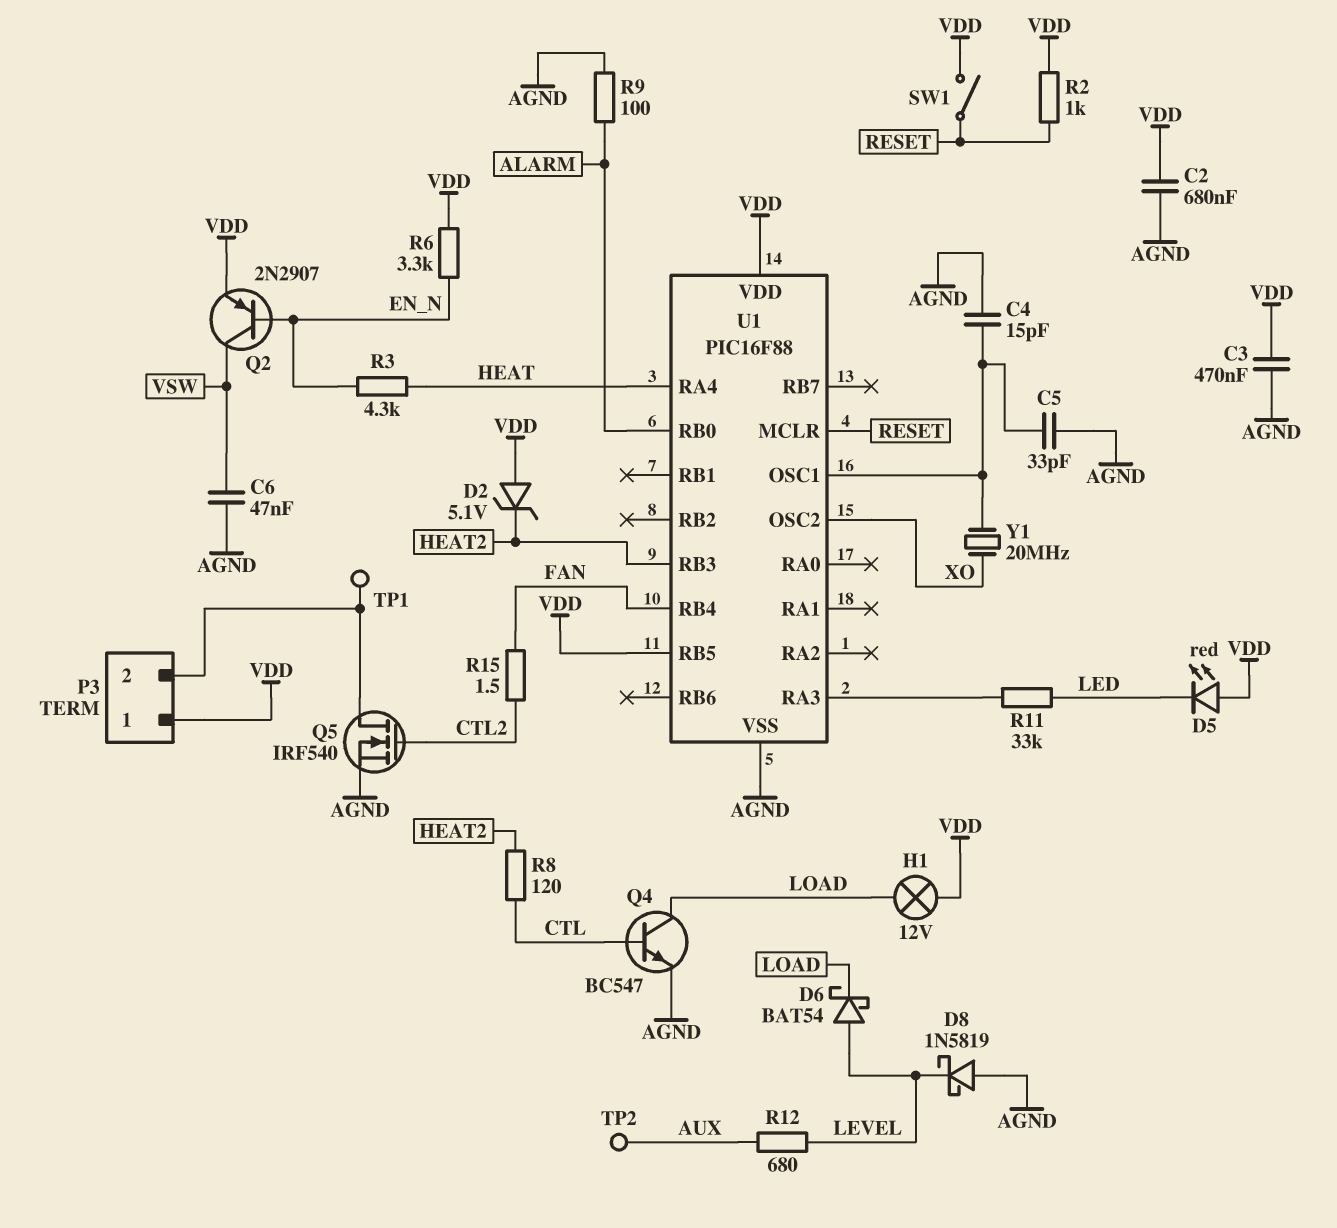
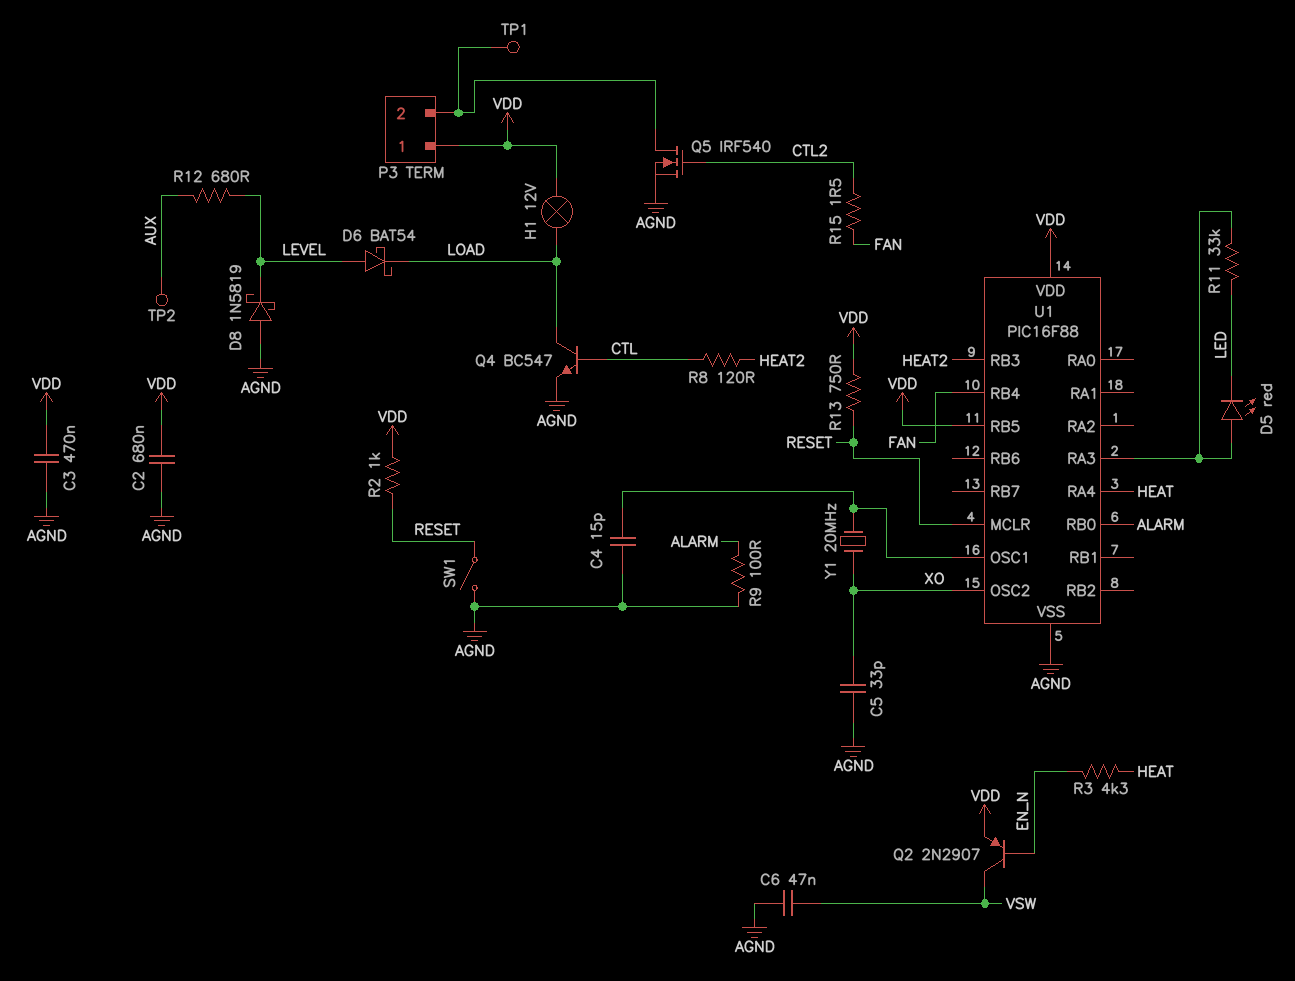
C5: 33pF (AGND, U1/OSC1) -> 33pF (AGND, XO)
D2: zener 5.1V (A VDD, K HEAT2) -> none
D5: LED red (A VDD, K LED) -> LED red (A U1/RA3, K LED)
R6: 3.3k (EN_N, VDD) -> none
R13: none -> 750 (RESET, VDD)
SW1: switch (RESET, VDD) -> switch (AGND, RESET)

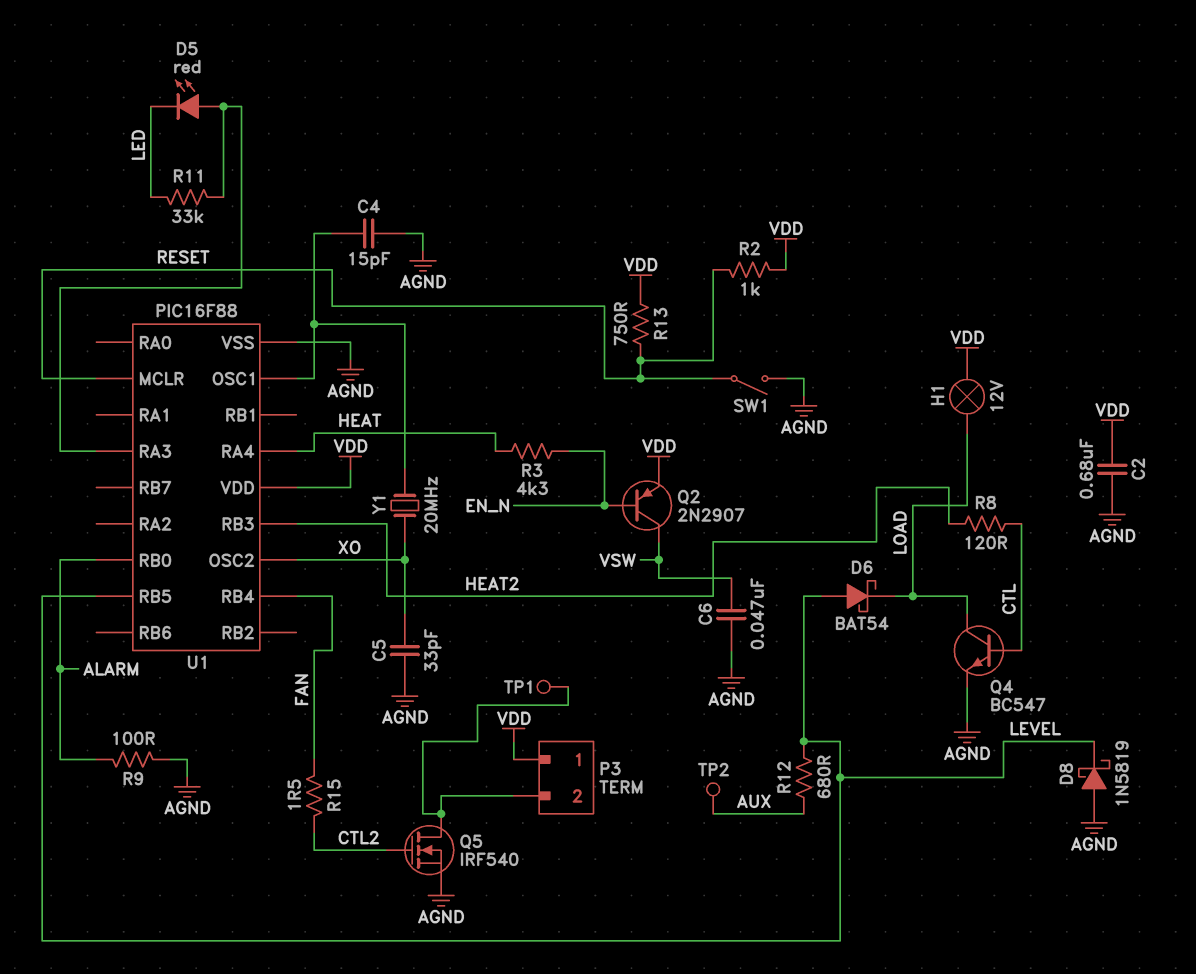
C3: 470nF (AGND, VDD) -> none
U1 pin RB5: VDD -> LEVEL

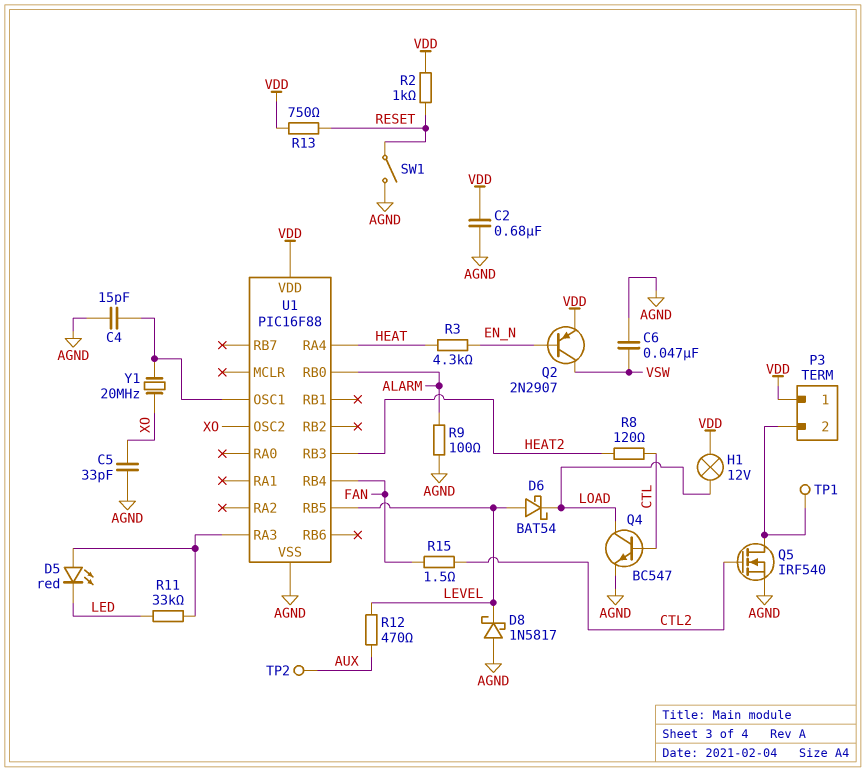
D8: schottky 1N5819 (A AGND, K LEVEL) -> schottky 1N5817 (A AGND, K LEVEL)
R12: 680 (AUX, LEVEL) -> 470 (AUX, LEVEL)
U1 pin MCLR: RESET -> none

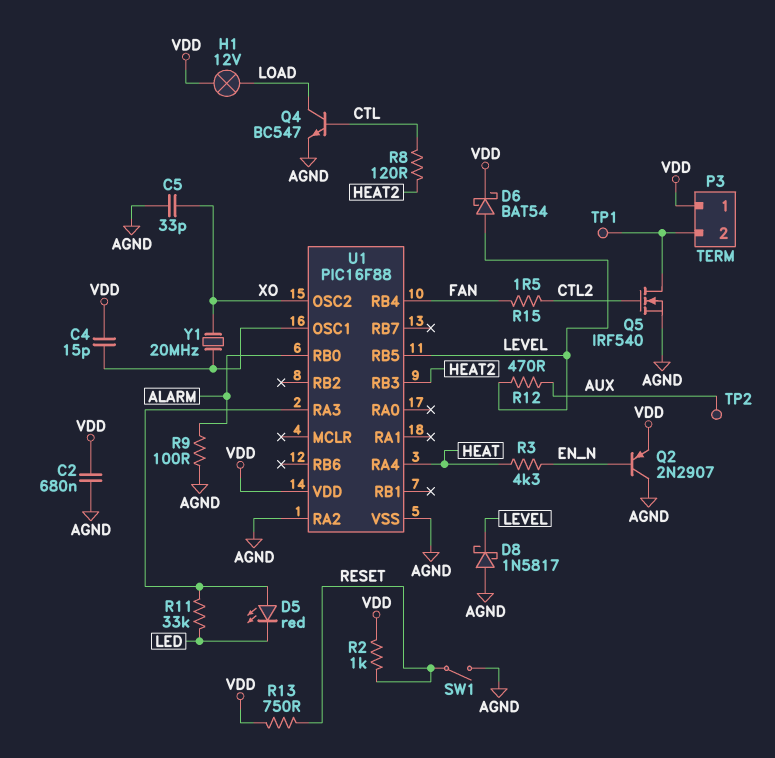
C4: 15pF (AGND, U1/OSC1) -> 15pF (U1/OSC1, VDD)
C6: 47nF (AGND, VSW) -> none
D6: schottky BAT54 (A LEVEL, K LOAD) -> schottky BAT54 (A LEVEL, K VDD)
Q2: PNP 2N2907 (B EN_N, C VSW, E VDD) -> PNP 2N2907 (B EN_N, C AGND, E VDD)
U1 pin RA2: none -> AGND

